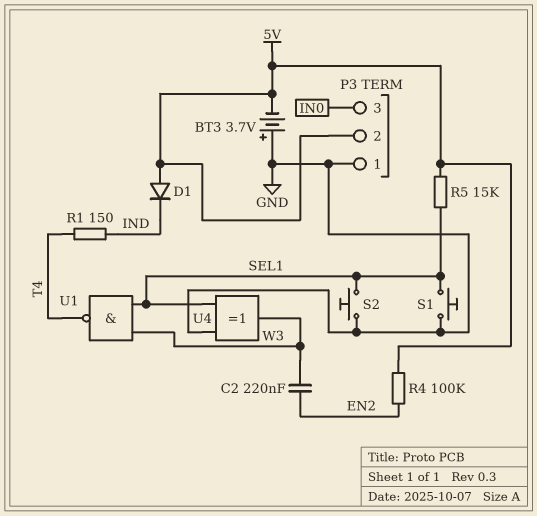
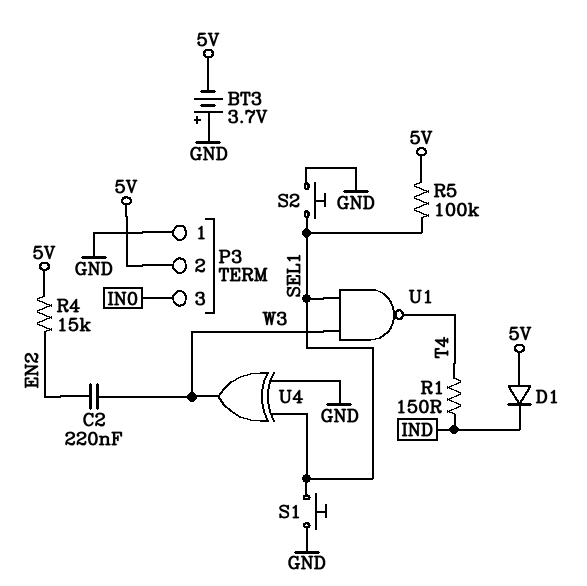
R4: 100k (5V, EN2) -> 15k (5V, EN2)
R5: 15k (5V, SEL1) -> 100k (5V, SEL1)

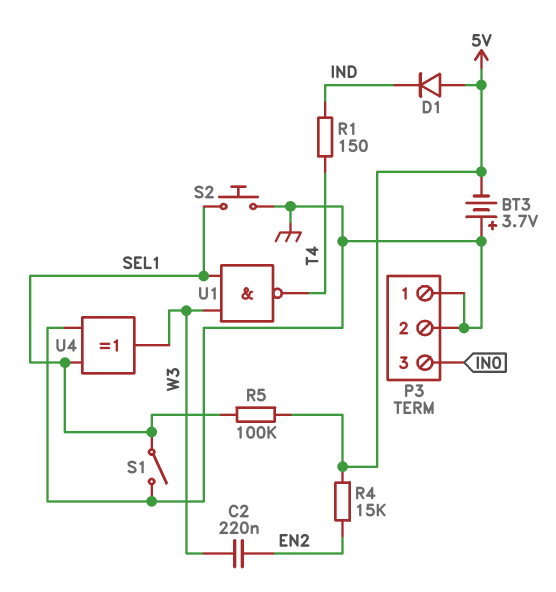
P3 pin 2: 5V -> GND
S1: button (GND, SEL1) -> switch (GND, SEL1)

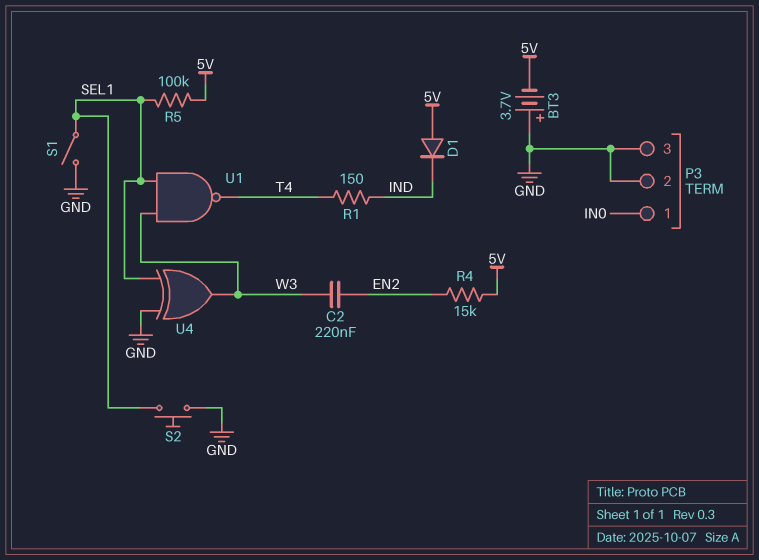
P3 pin 1: GND -> IN0
P3 pin 3: IN0 -> GND

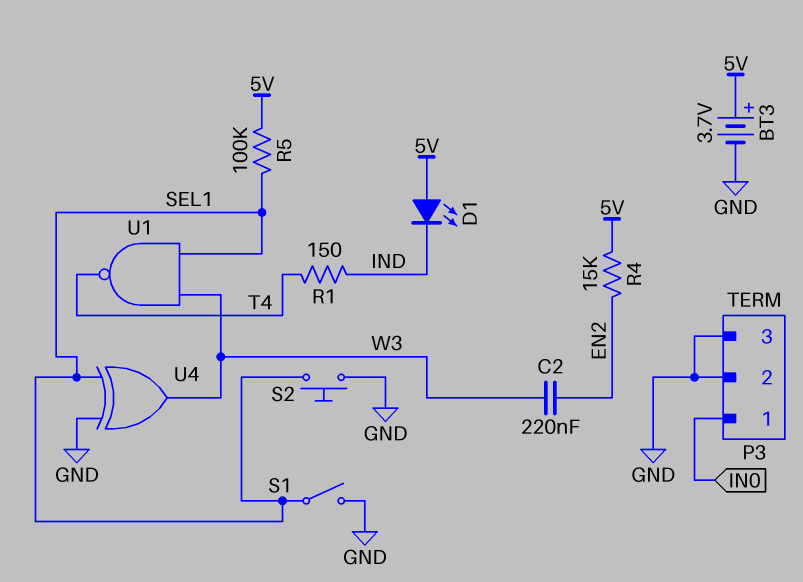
BT3: 3.7V (plus GND, minus 5V) -> 3.7V (plus 5V, minus GND)
D1: diode (A 5V, K IND) -> LED (A 5V, K IND)

